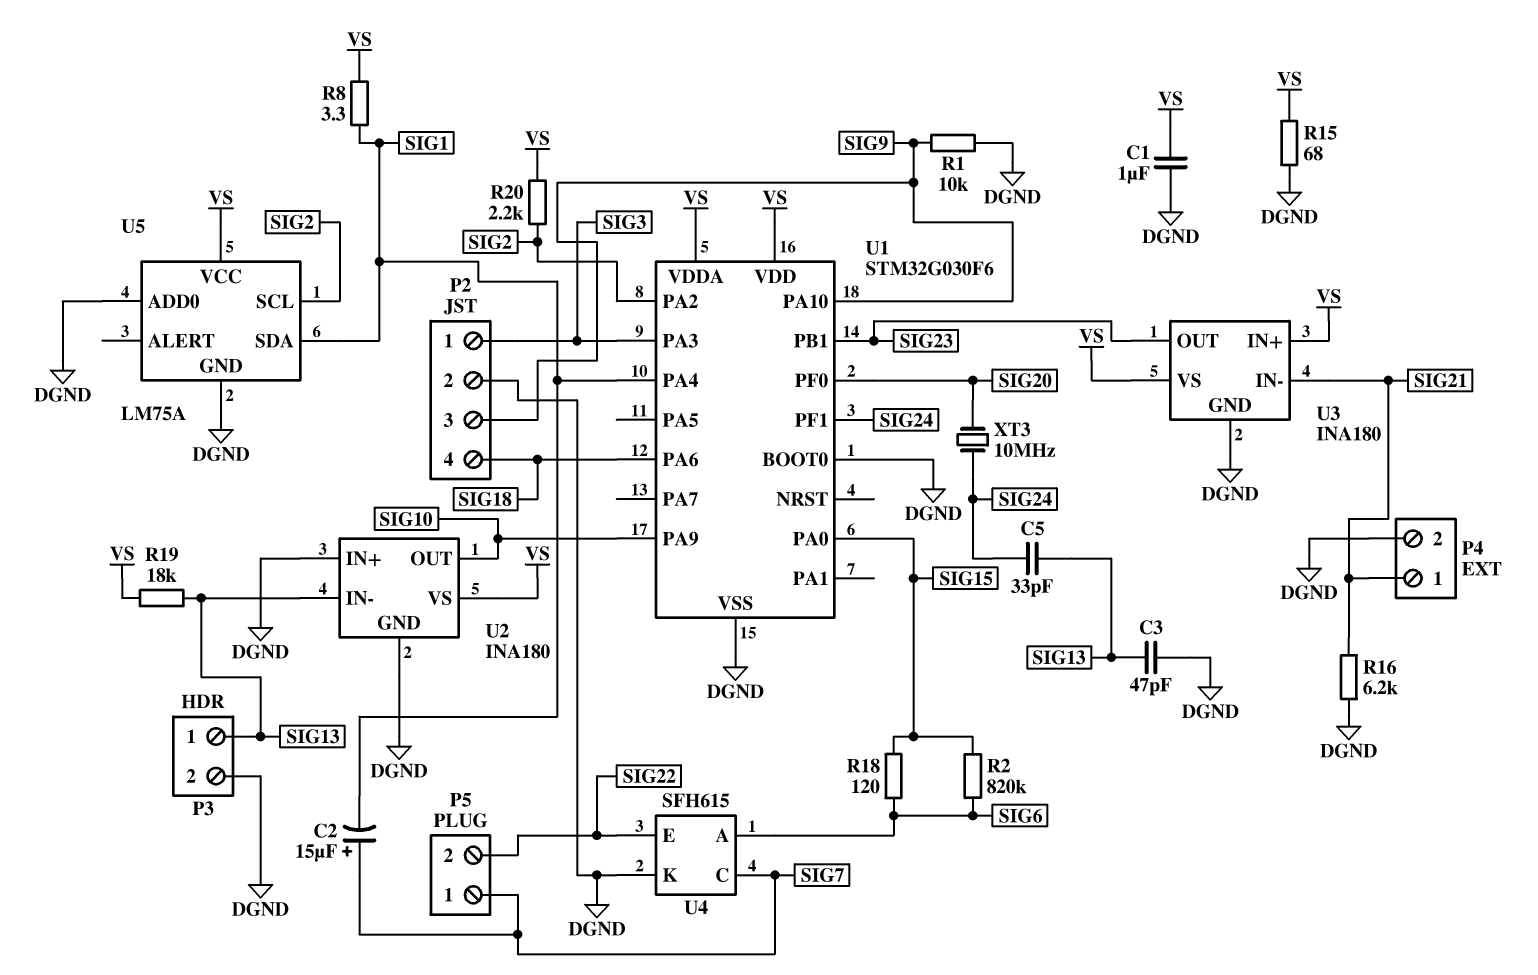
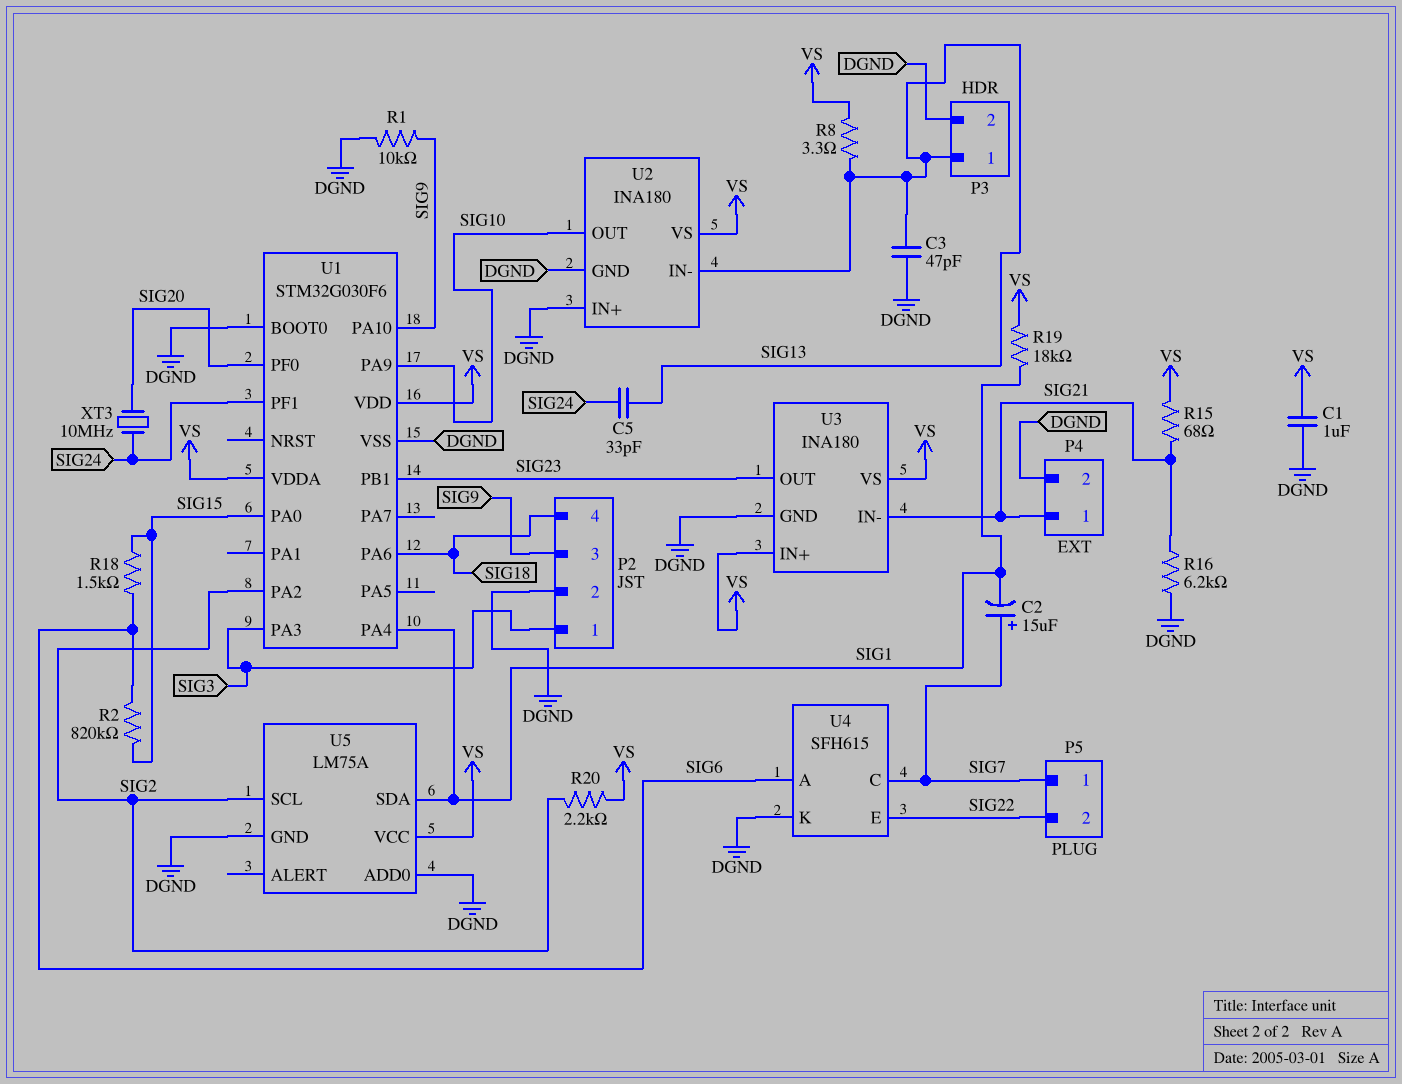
R8: 3.3 (SIG1, VS) -> 3.3 (SIG13, VS)
R15: 68 (DGND, VS) -> 68 (SIG21, VS)
R18: 120 (SIG6, SIG15) -> 1.5k (SIG6, SIG15)
R19: 18k (SIG13, VS) -> 18k (SIG1, VS)

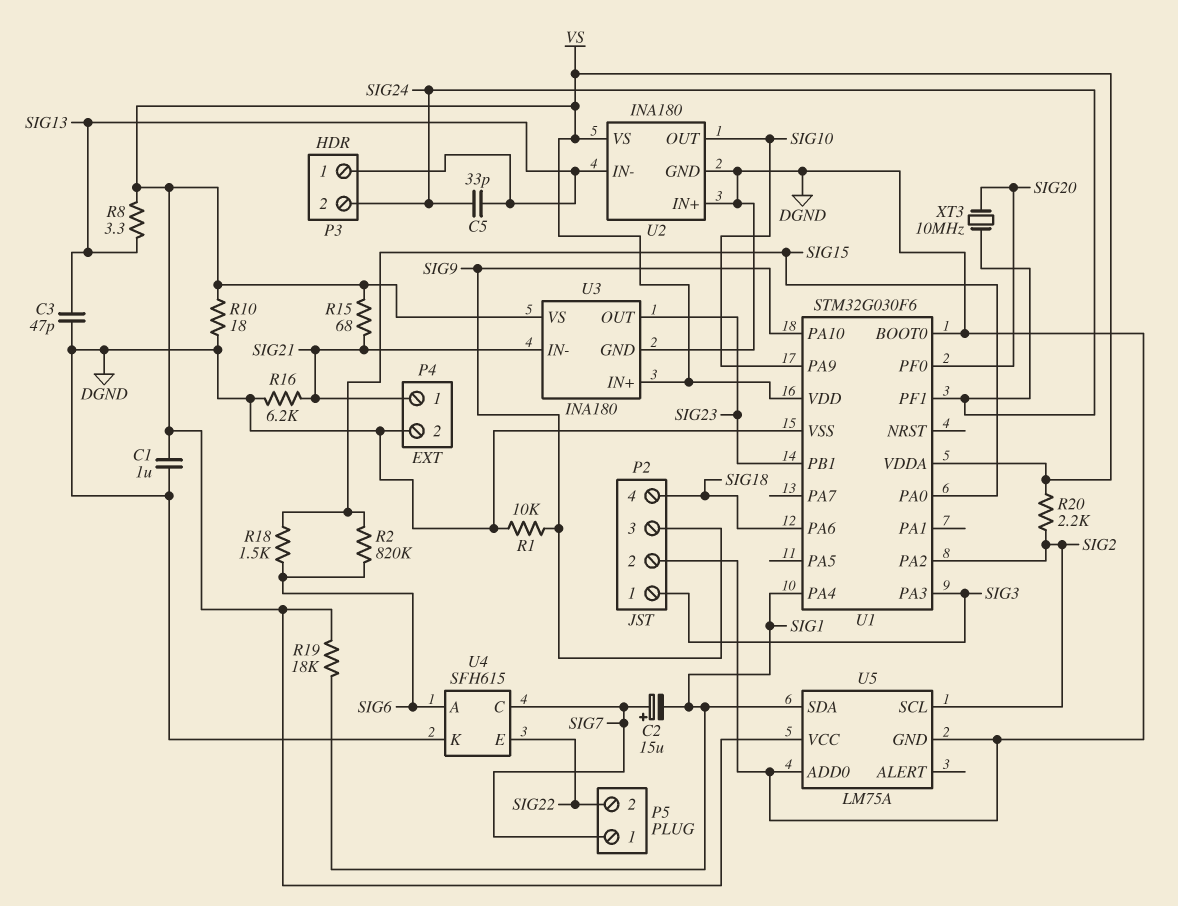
P3 pin 2: DGND -> SIG24
R10: none -> 18 (DGND, VS)

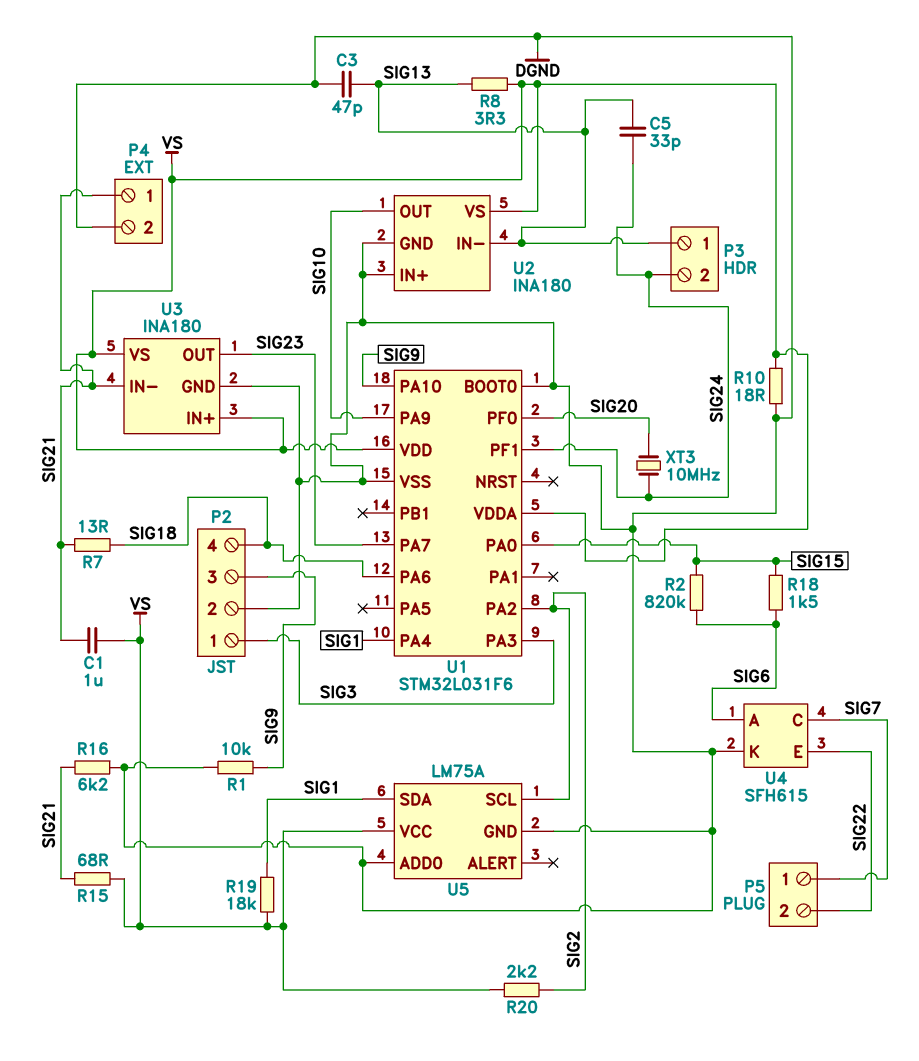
C1: 1uF (DGND, VS) -> 1uF (SIG21, VS)
C2: 15uF (plus SIG7, minus SIG1) -> none
R7: none -> 13 (SIG18, SIG21)
U1: STM32G030F6 -> STM32L031F6
U1 pin PA7: none -> SIG23
U1 pin PB1: SIG23 -> none

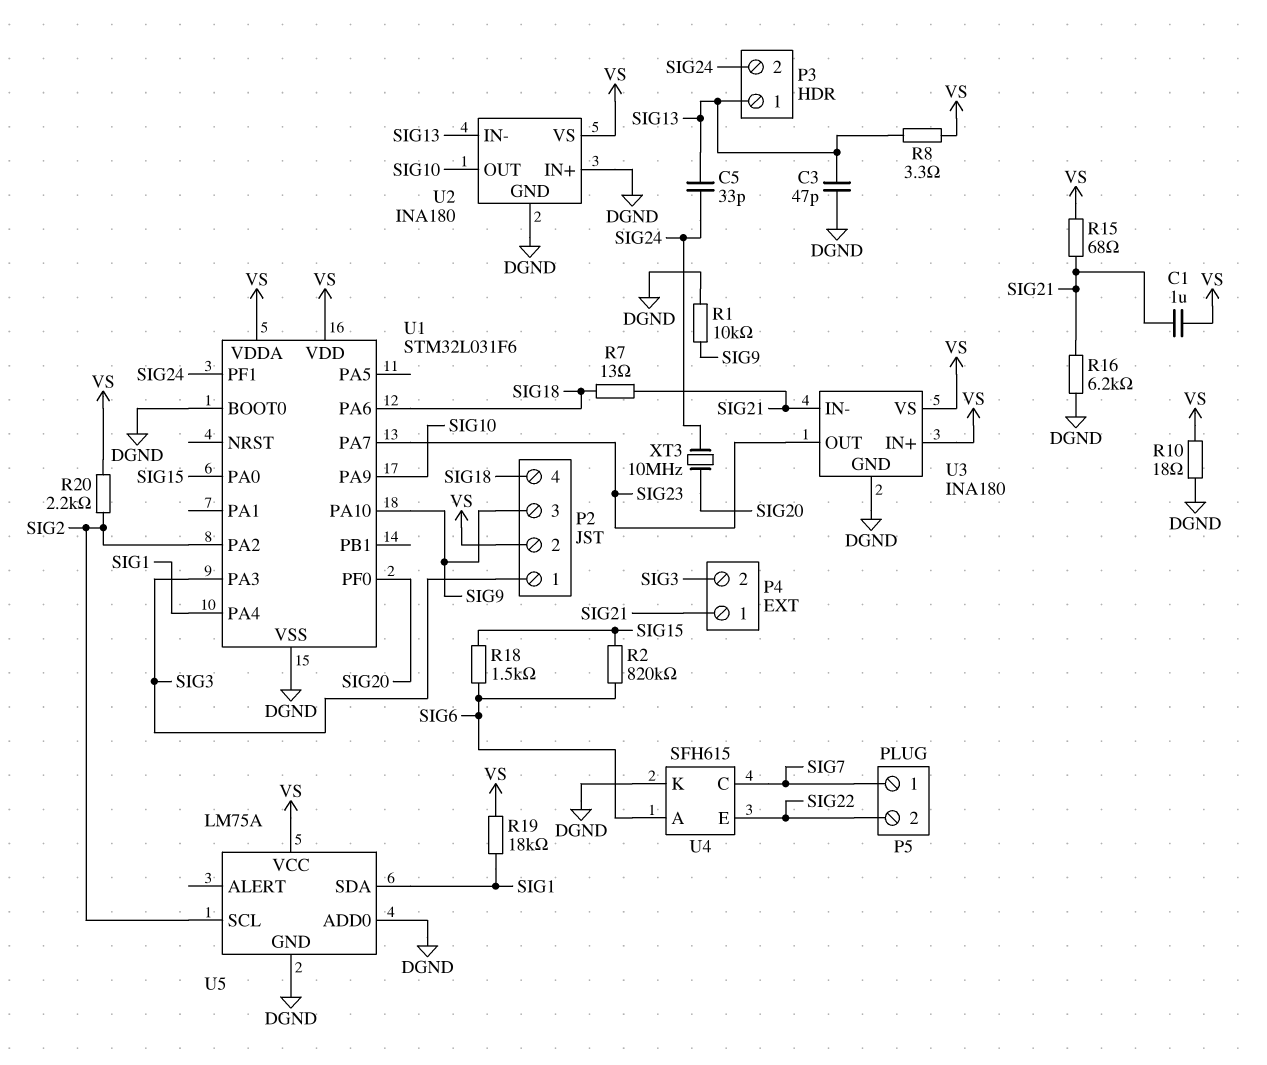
P2 pin 2: DGND -> VS
P4 pin 2: DGND -> SIG3

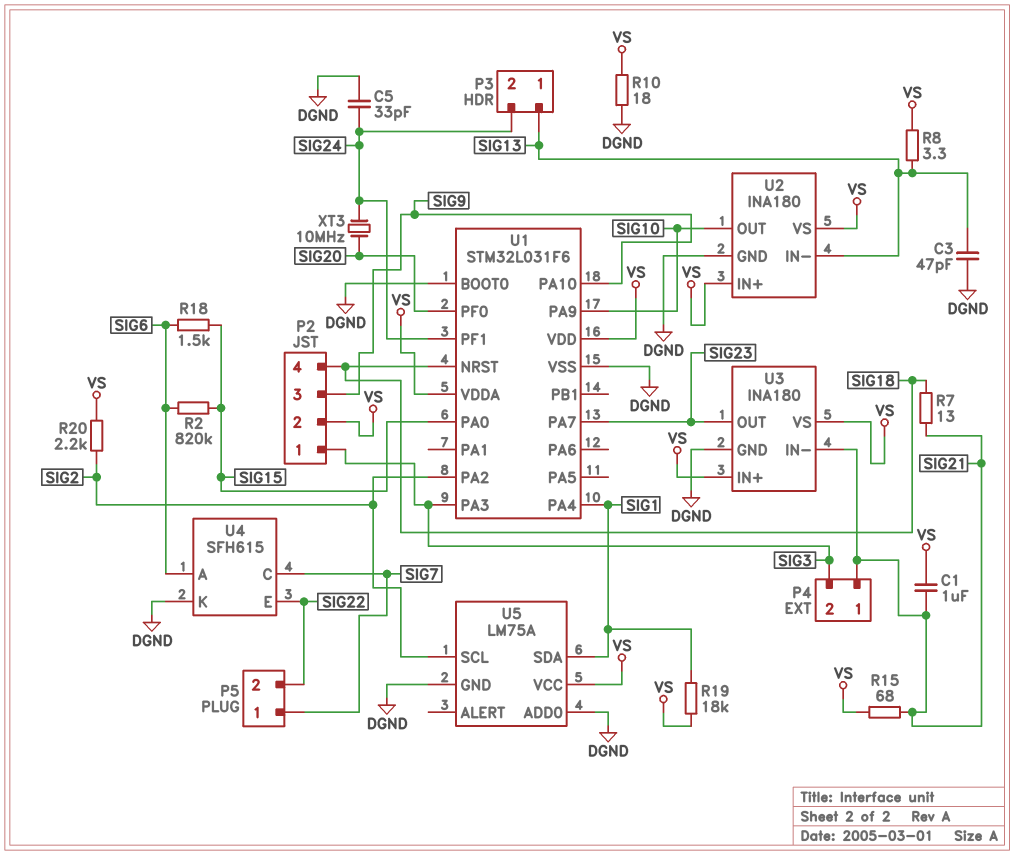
C5: 33pF (SIG13, SIG24) -> 33pF (DGND, SIG24)
R1: 10k (DGND, SIG9) -> none
R16: 6.2k (DGND, SIG21) -> none
U1 pin NRST: none -> SIG18
U1 pin PA6: SIG18 -> none
U2 pin IN+: DGND -> VS

